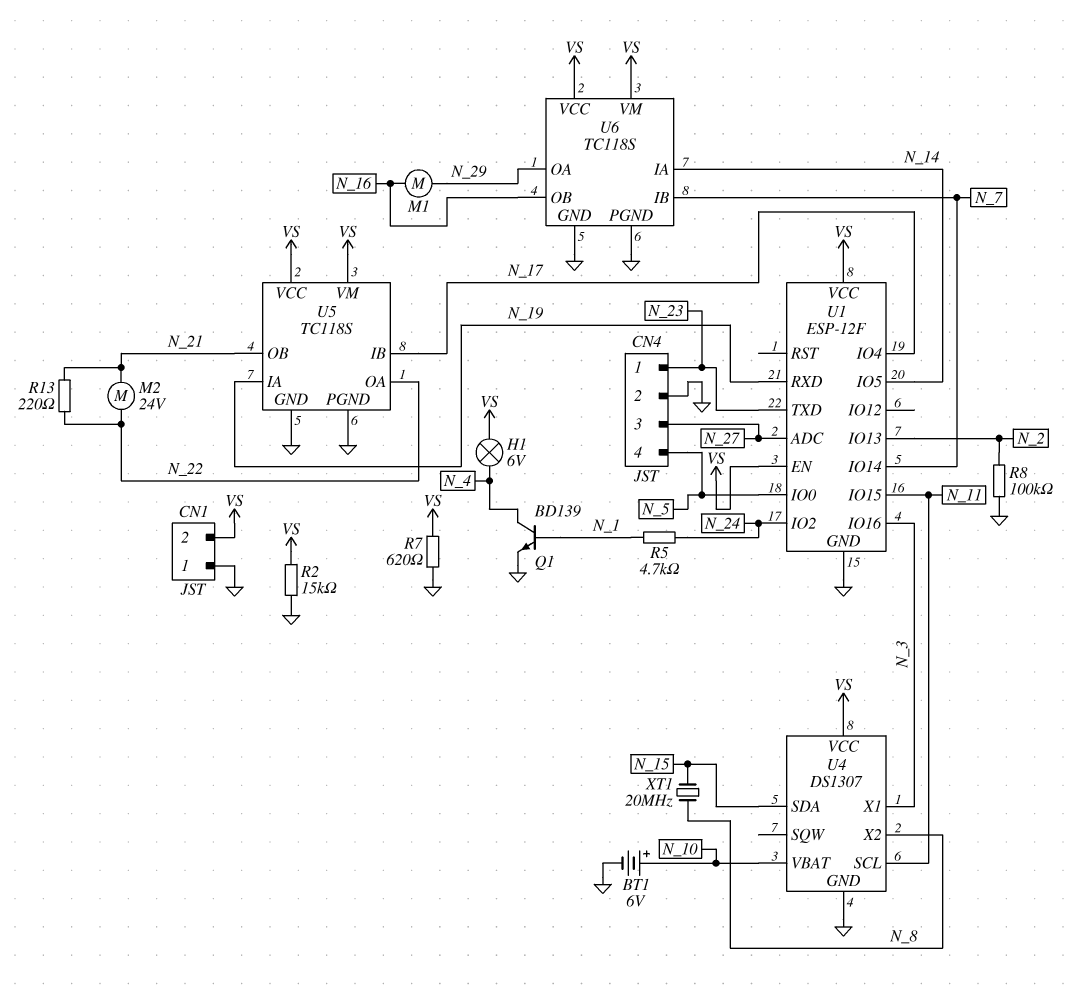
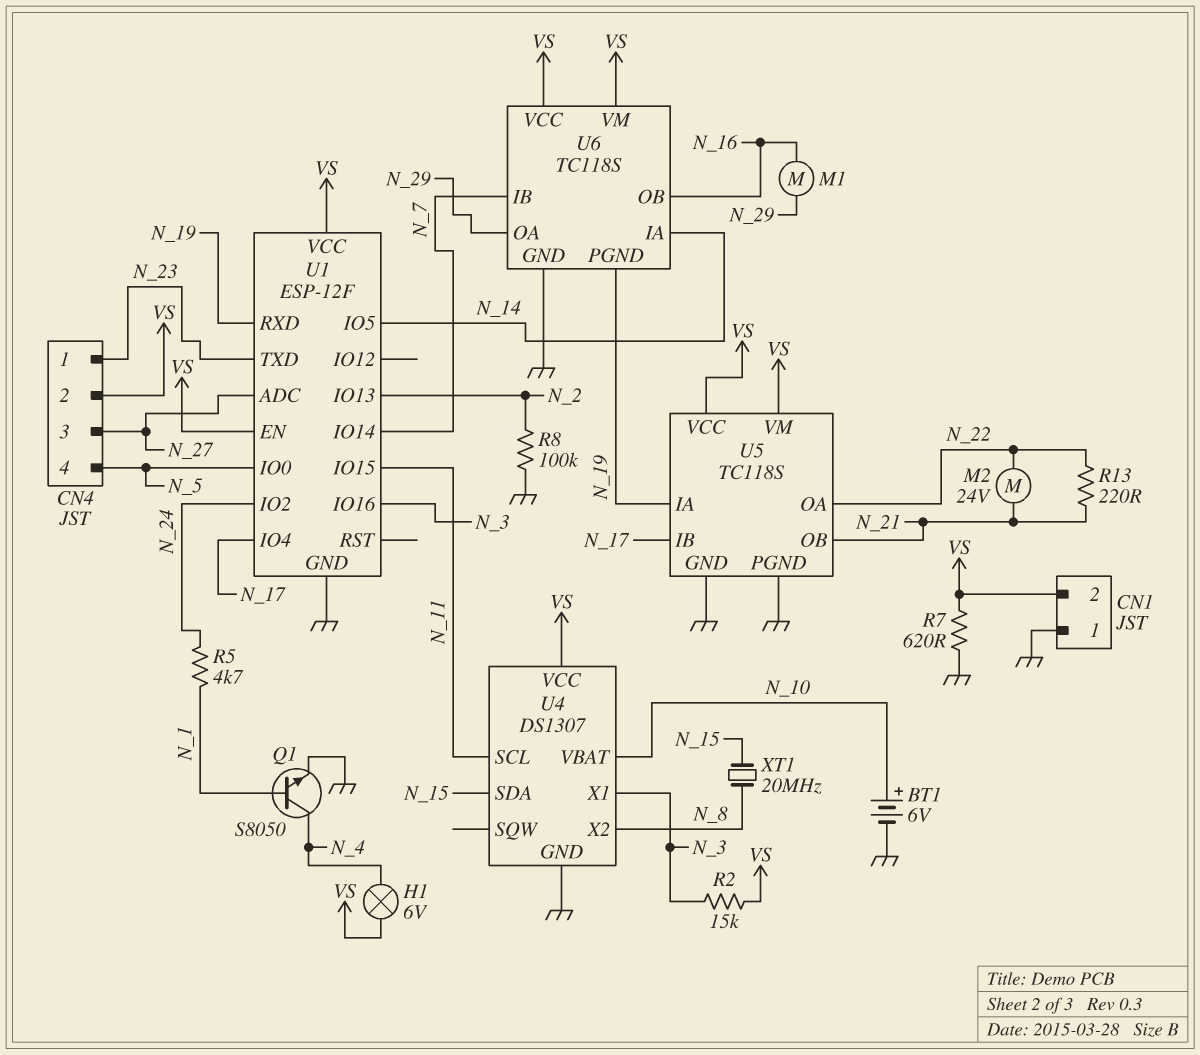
CN4 pin 2: GND -> VS
Q1: NPN BD139 (B N_1, C N_4, E GND) -> NPN S8050 (B N_1, C N_4, E GND)
R2: 15k (GND, VS) -> 15k (N_3, VS)
U6 pin PGND: GND -> N_19

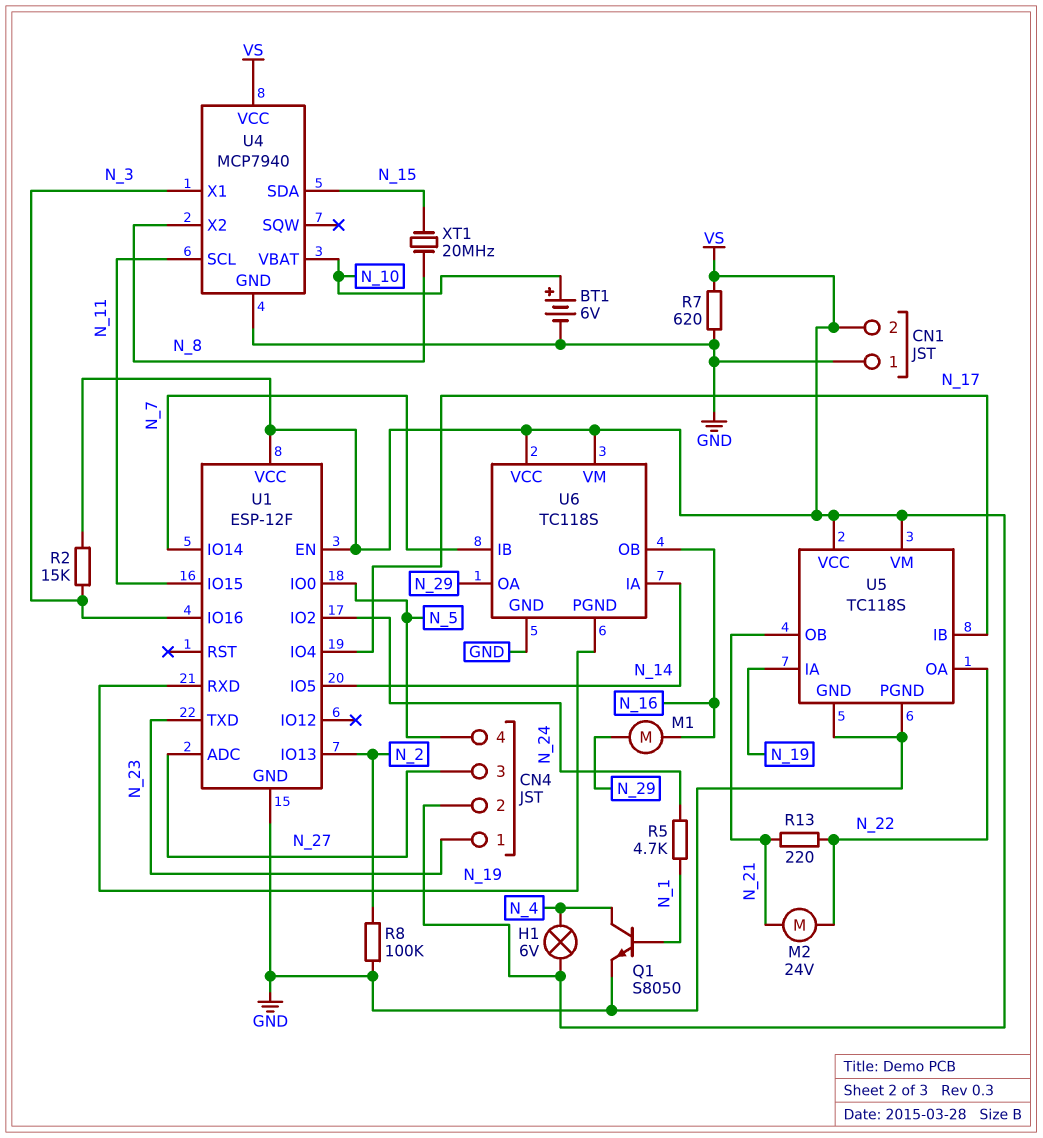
U4: DS1307 -> MCP7940

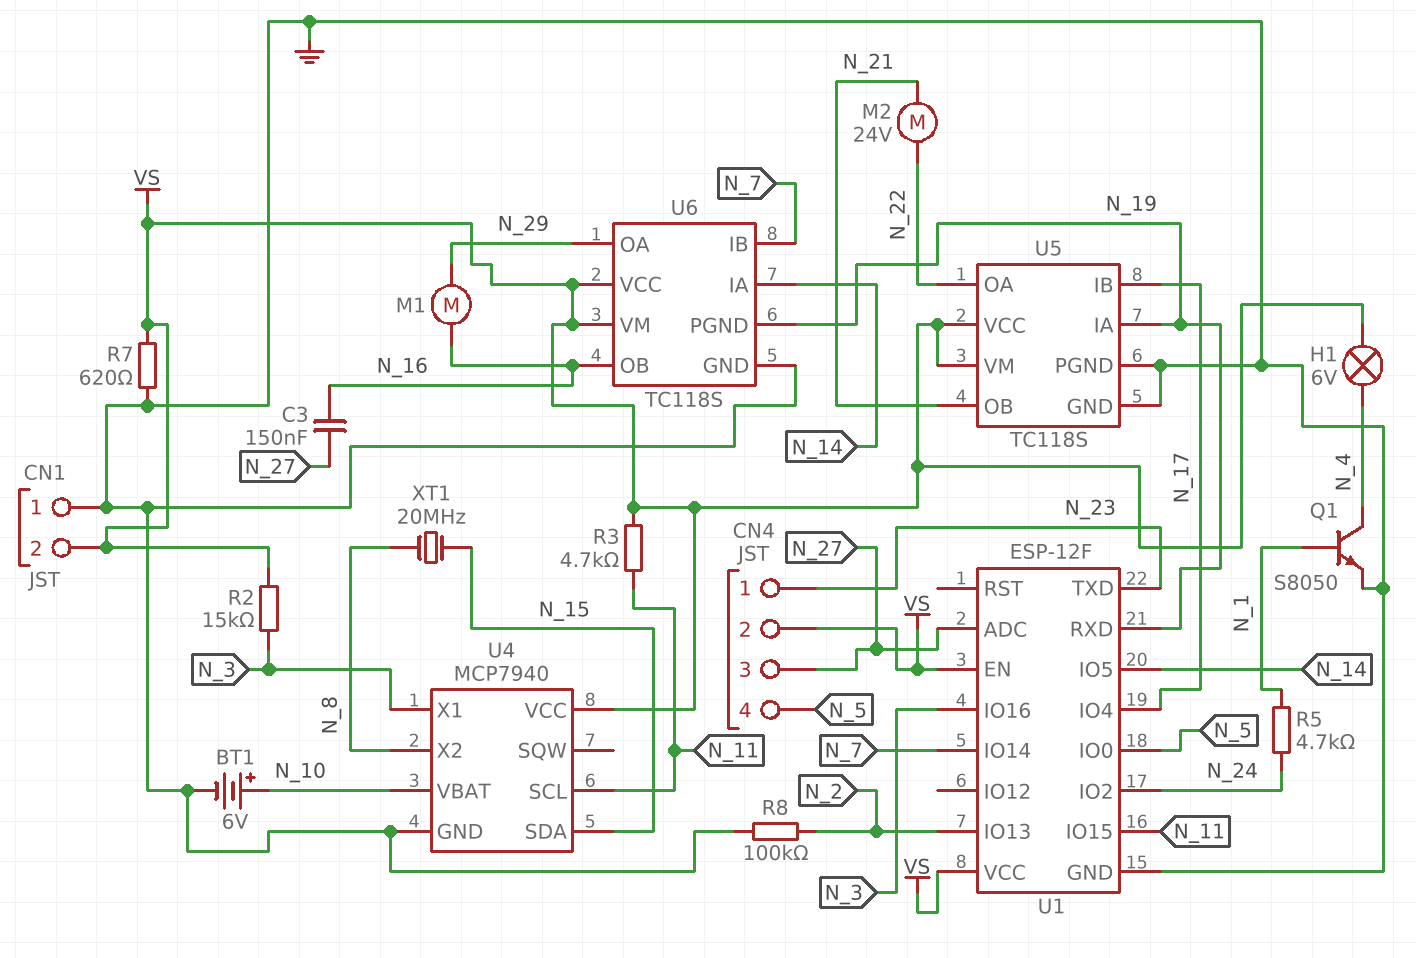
C3: none -> 150nF (N_16, N_27)
R3: none -> 4.7k (N_11, VS)
R13: 220 (N_21, N_22) -> none

